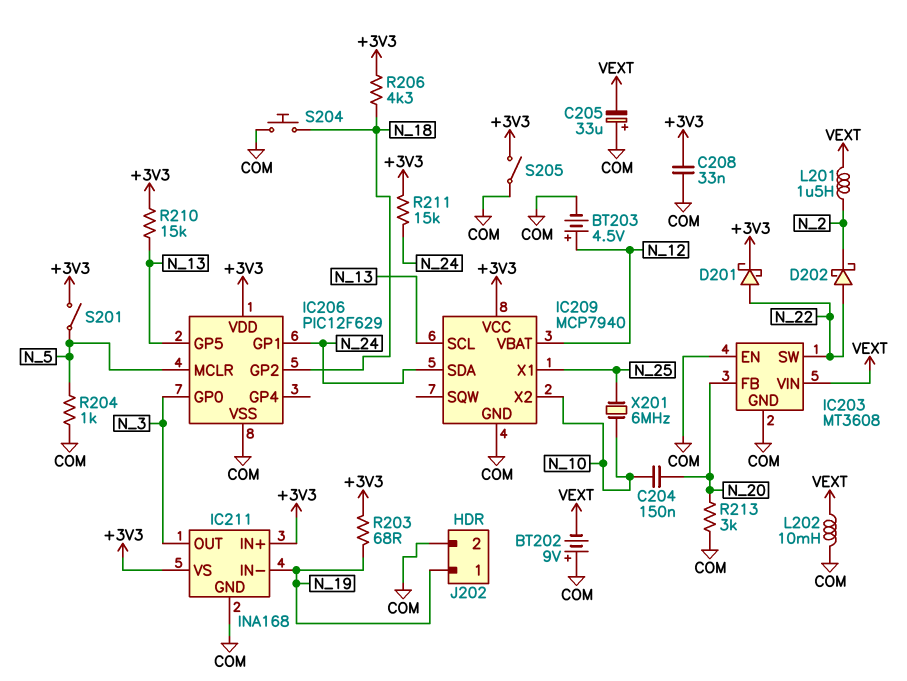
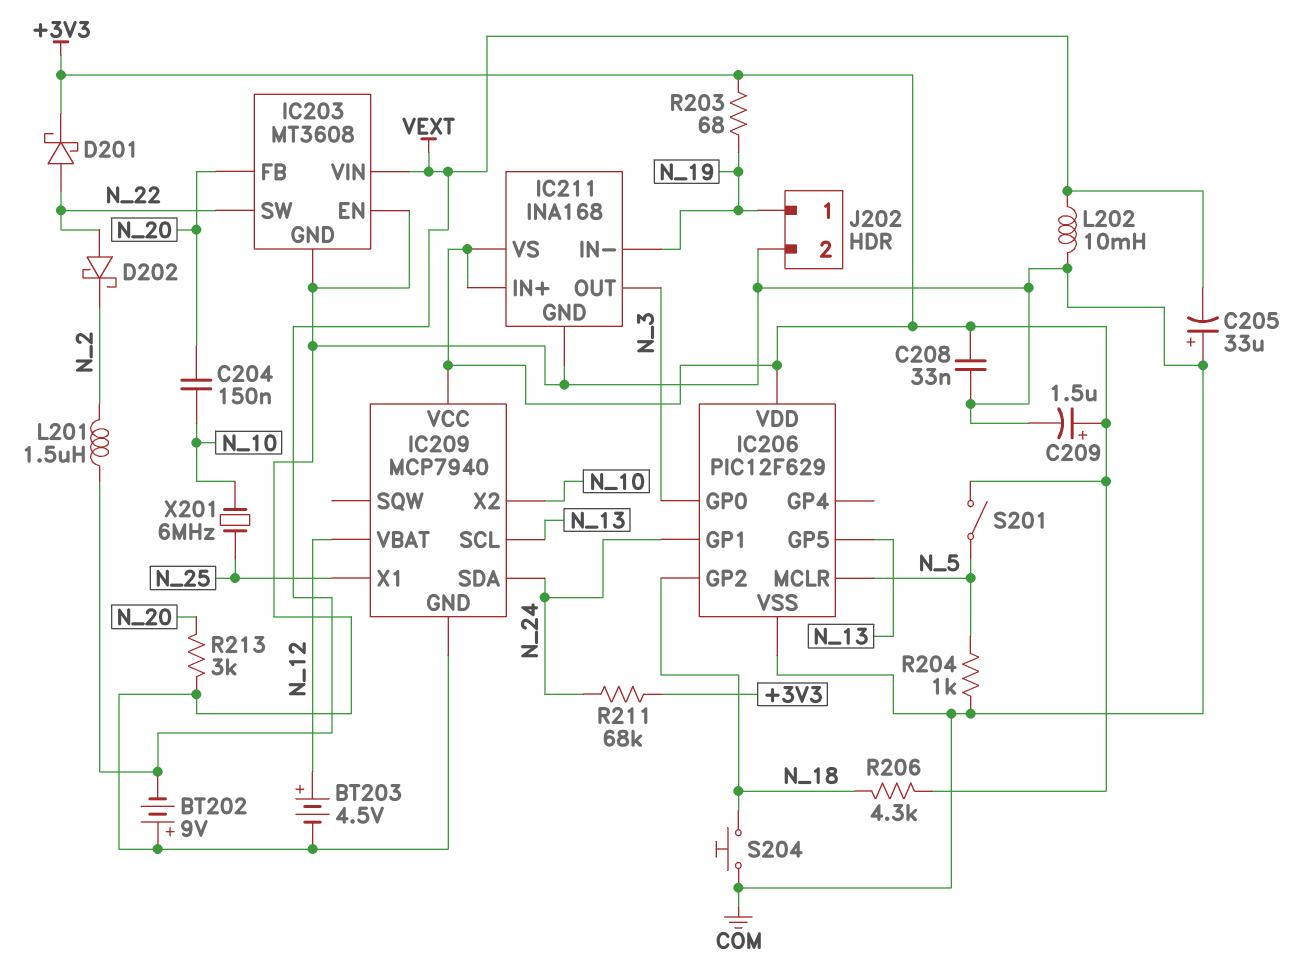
C209: none -> 1.5uF (plus +3V3, minus COM)
R210: 15k (+3V3, N_13) -> none
R211: 15k (+3V3, N_24) -> 68k (+3V3, N_24)
S205: switch (+3V3, COM) -> none

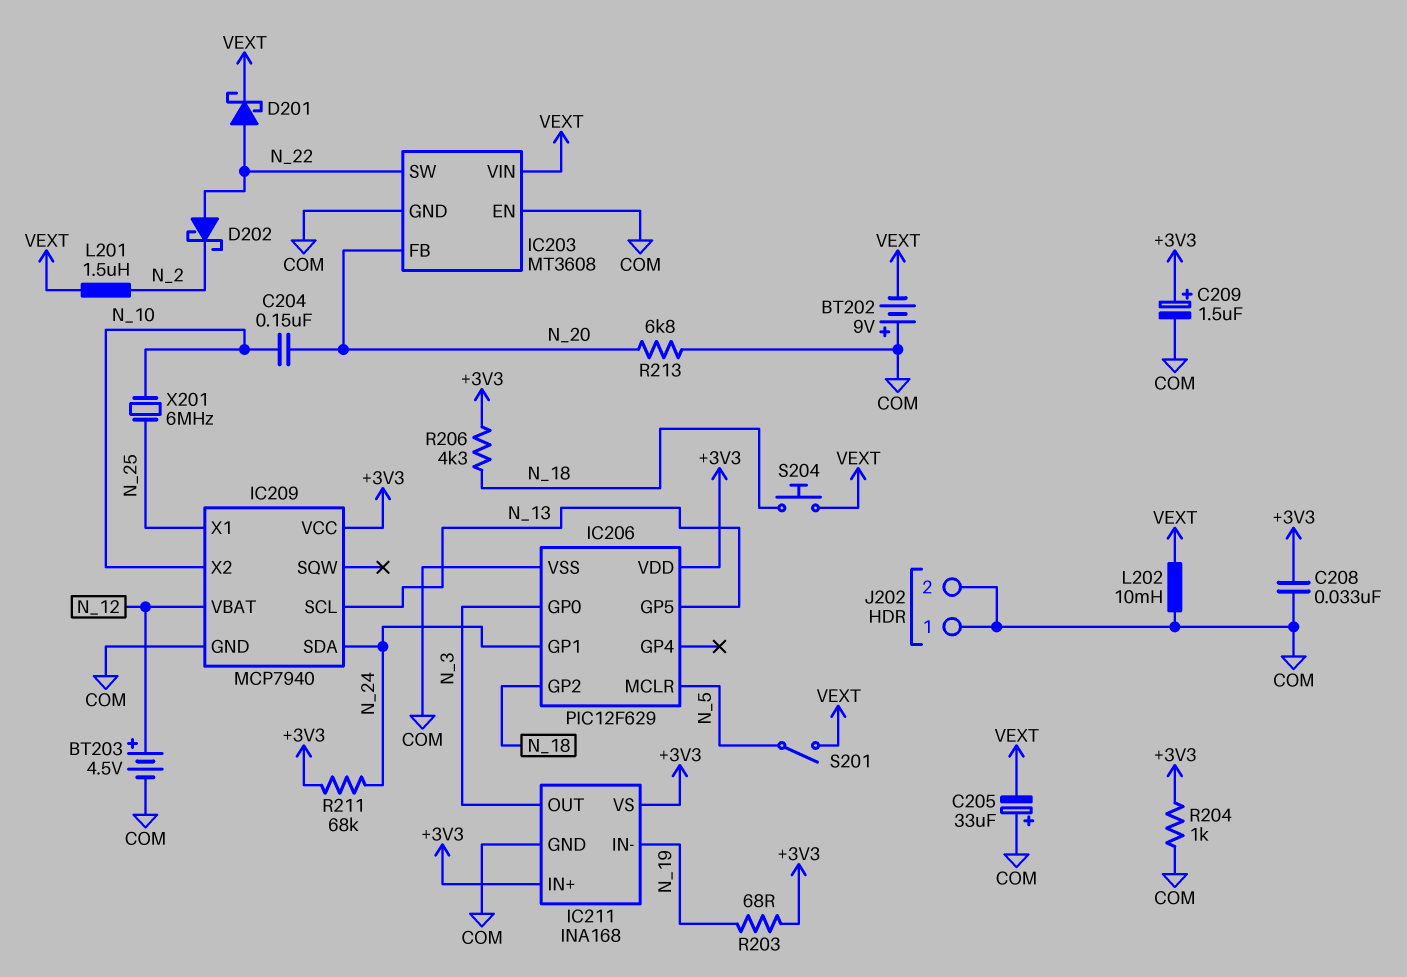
D201: schottky (A N_22, K +3V3) -> schottky (A N_22, K VEXT)
J202 pin 1: N_19 -> COM
R204: 1k (COM, N_5) -> 1k (+3V3, COM)
R213: 3k (COM, N_20) -> 6.8k (COM, N_20)
S201: switch (+3V3, N_5) -> switch (N_5, VEXT)
S204: button (COM, N_18) -> button (N_18, VEXT)

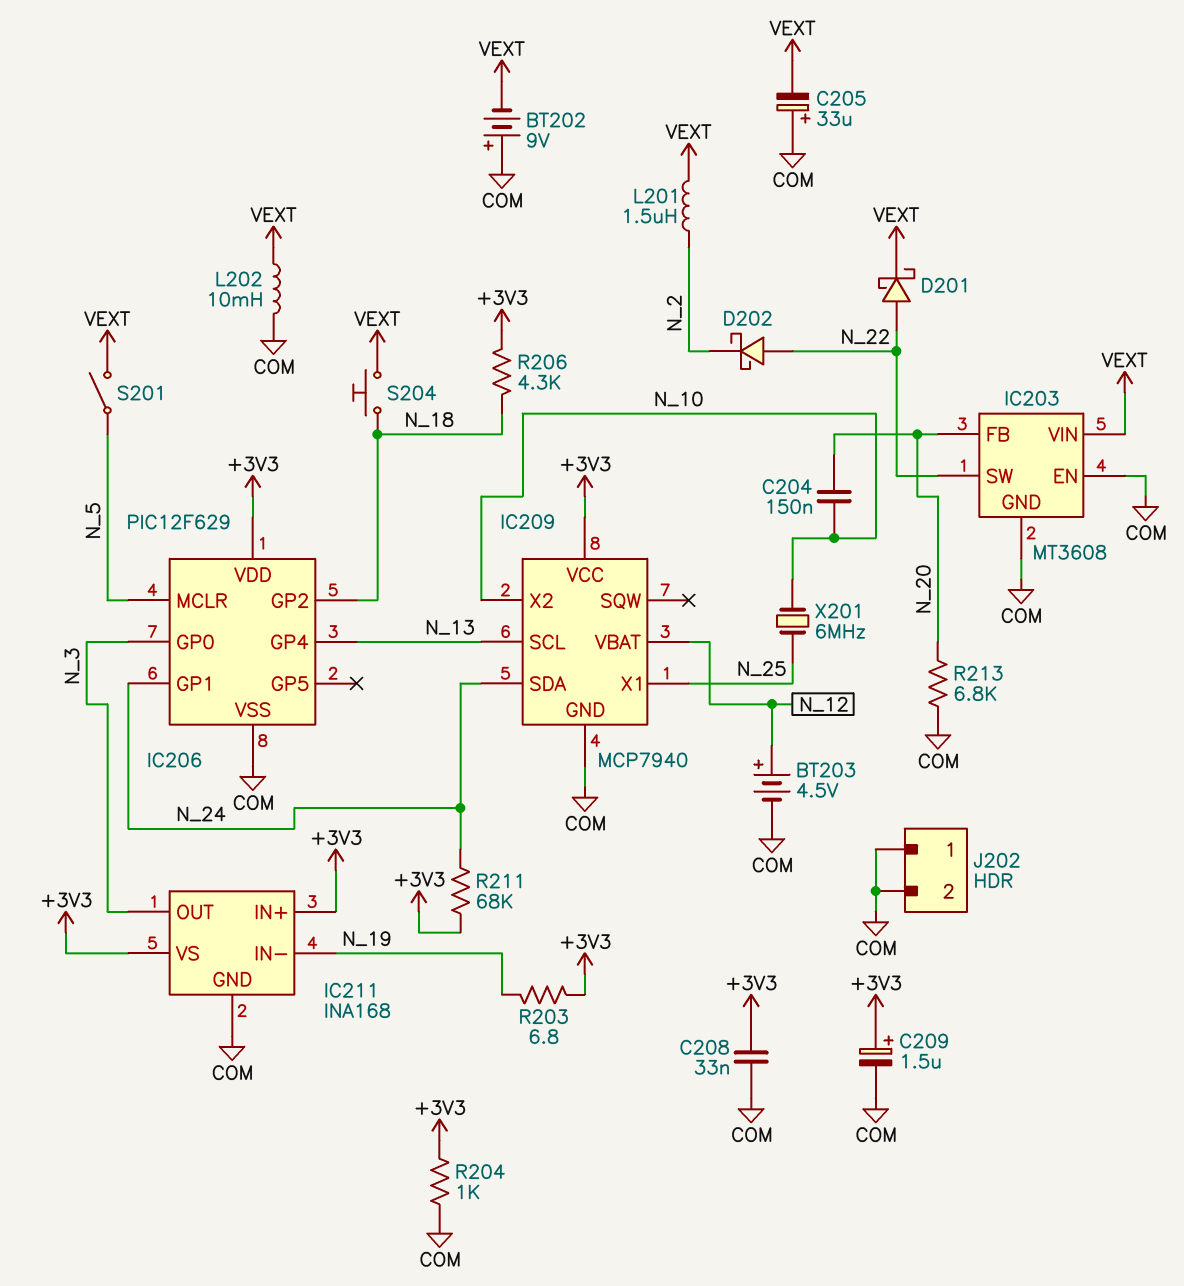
IC206 pin GP4: none -> N_13
IC206 pin GP5: N_13 -> none
R203: 68 (+3V3, N_19) -> 6.8 (+3V3, N_19)

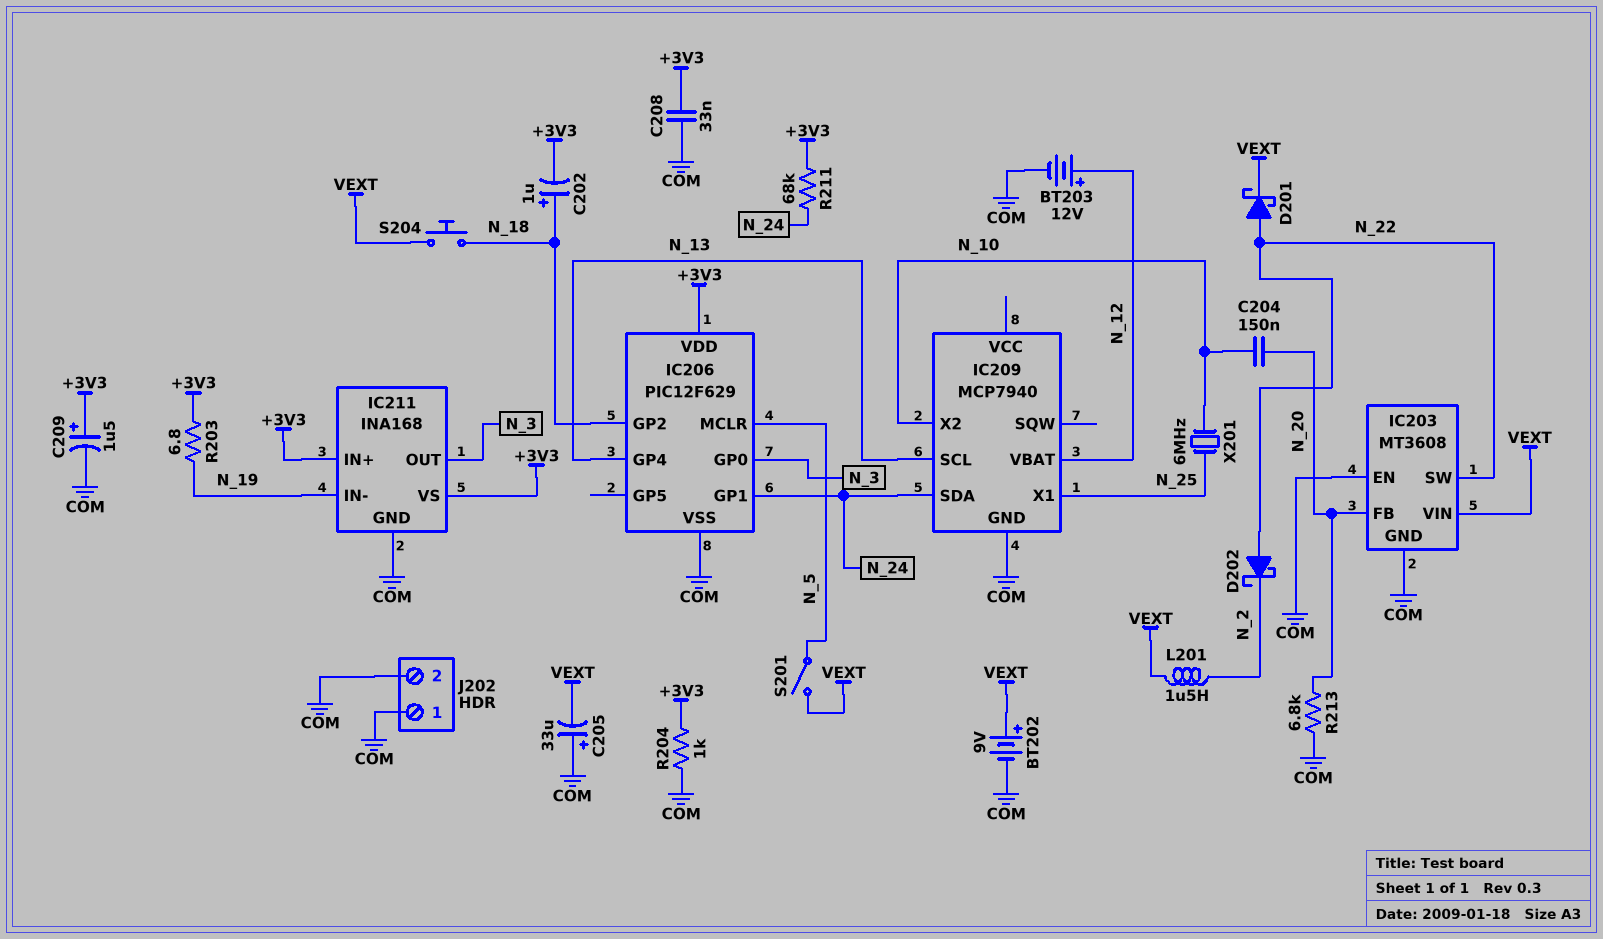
BT202: 9V (plus COM, minus VEXT) -> 9V (plus VEXT, minus COM)
BT203: 4.5V (plus N_12, minus COM) -> 12V (plus N_12, minus COM)
C202: none -> 1uF (plus N_18, minus +3V3)
IC209 pin VCC: +3V3 -> none
L202: 10mH (COM, VEXT) -> none
R206: 4.3k (+3V3, N_18) -> none

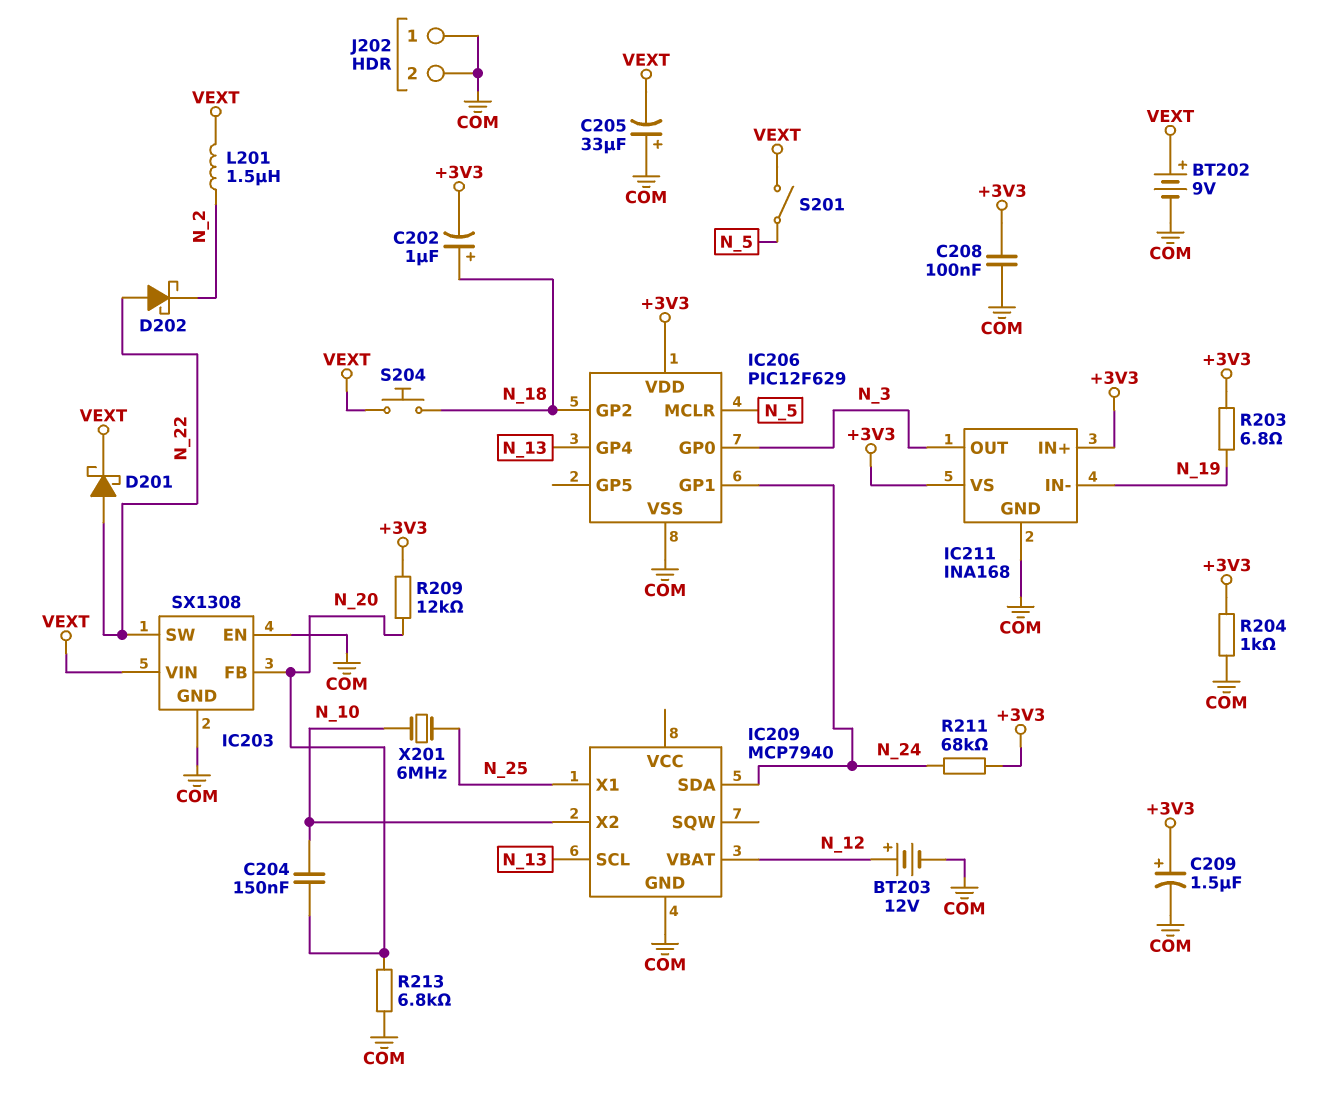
C208: 33nF (+3V3, COM) -> 100nF (+3V3, COM)
IC203: MT3608 -> SX1308
R209: none -> 12k (+3V3, N_20)

